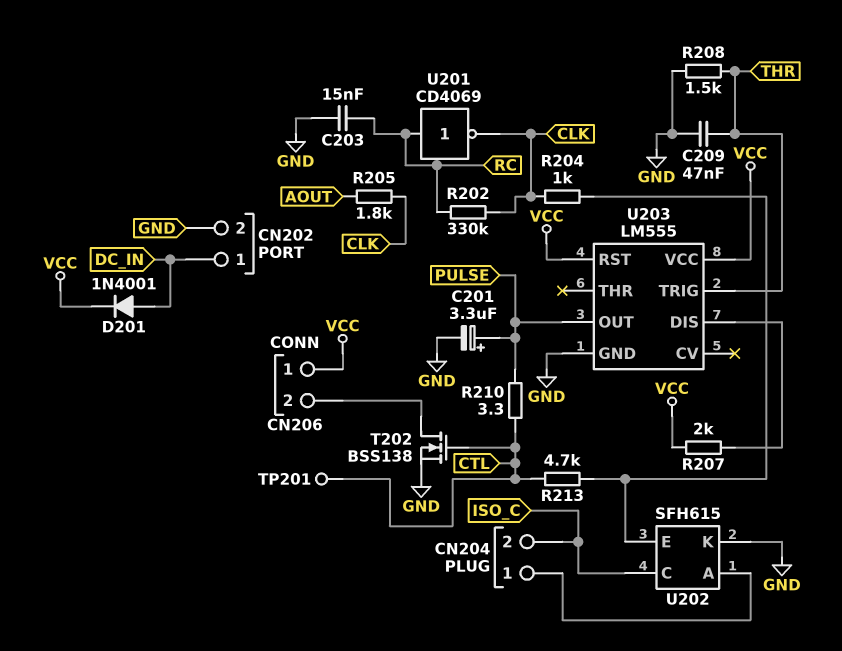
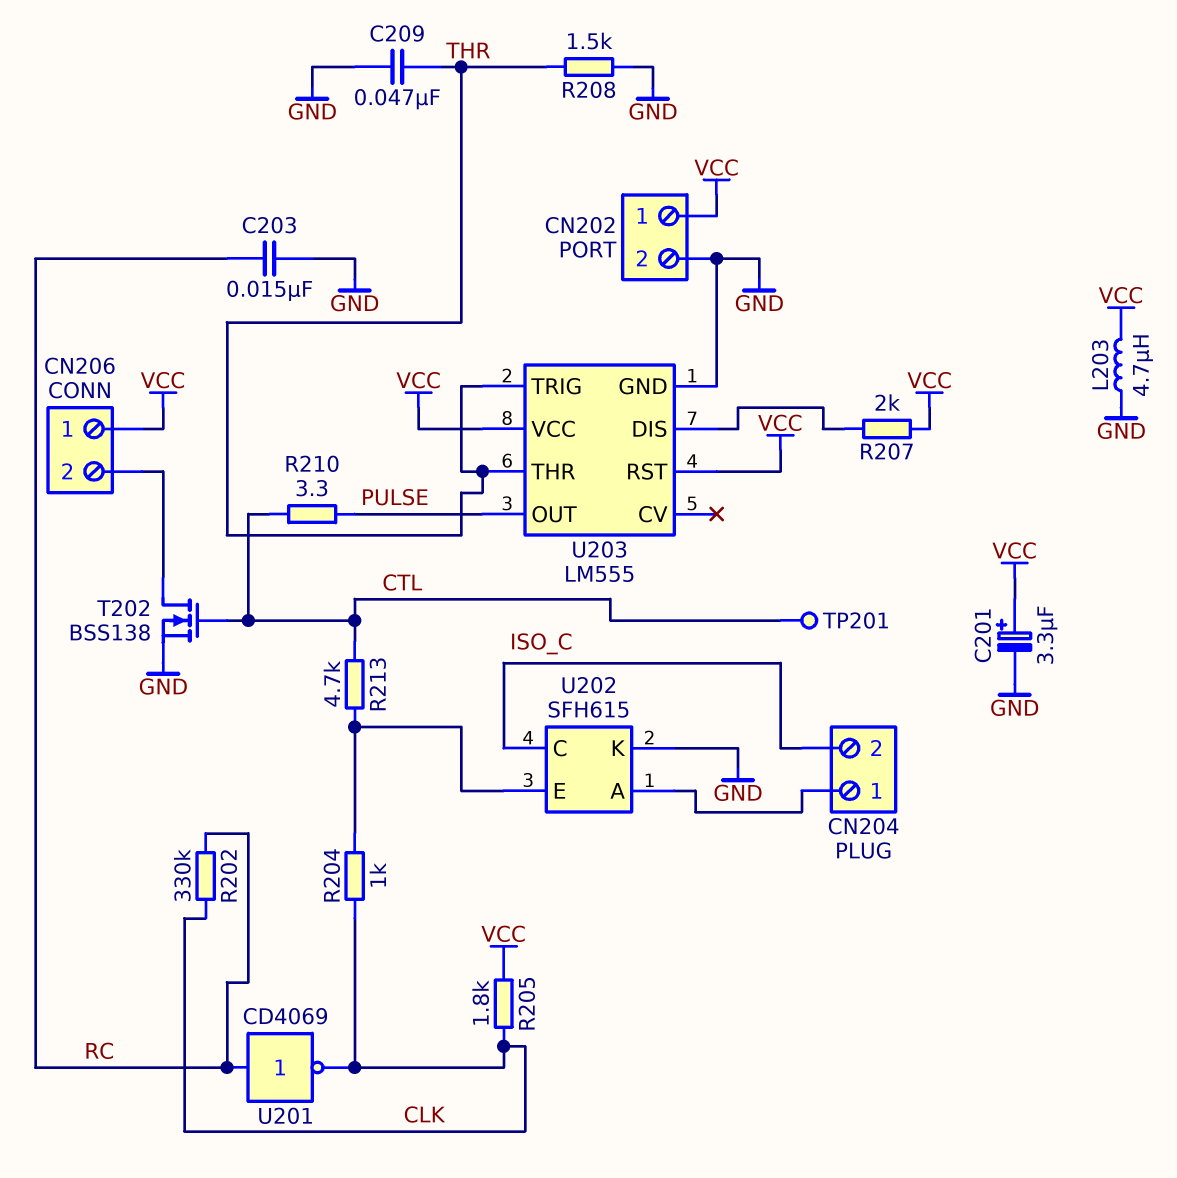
C201: 3.3uF (plus PULSE, minus GND) -> 3.3uF (plus VCC, minus GND)
CN202 pin 1: DC_IN -> VCC
D201: diode 1N4001 (A DC_IN, K VCC) -> none
L203: none -> 4.7uH (GND, VCC)
R205: 1.8k (AOUT, CLK) -> 1.8k (CLK, VCC)
U203 pin THR: none -> THR

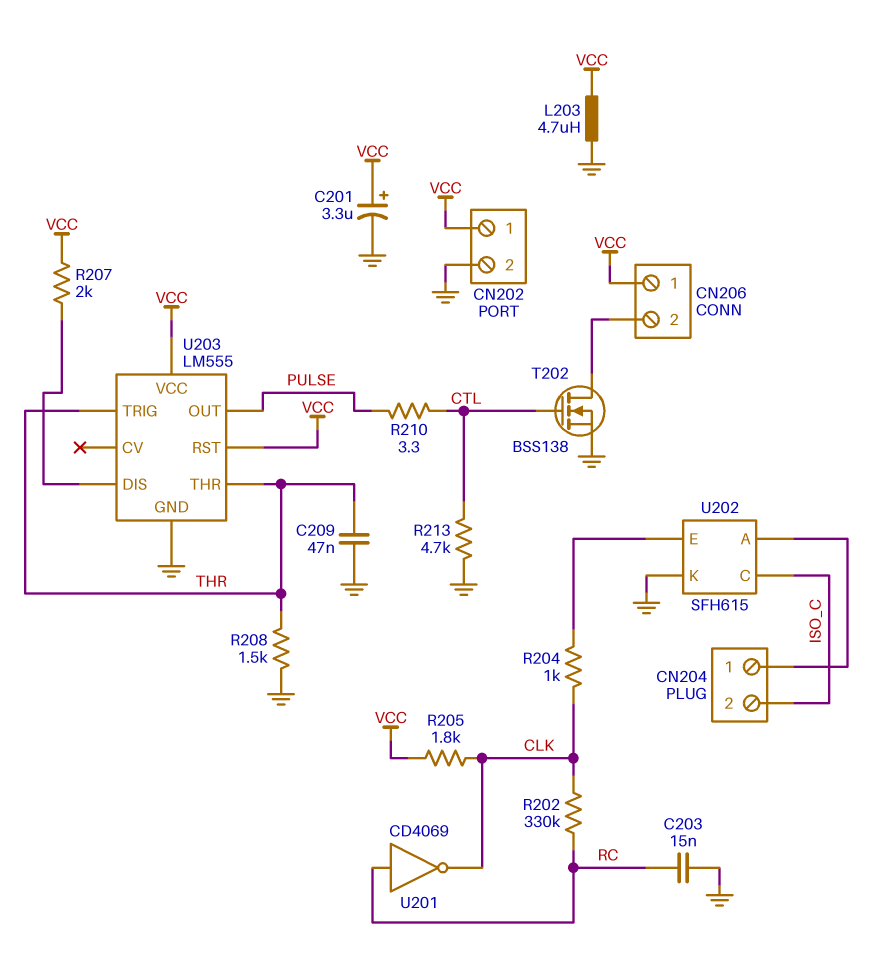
R213: 4.7k (CTL, U202/E) -> 4.7k (CTL, GND)
TP201: test point (CTL) -> none

